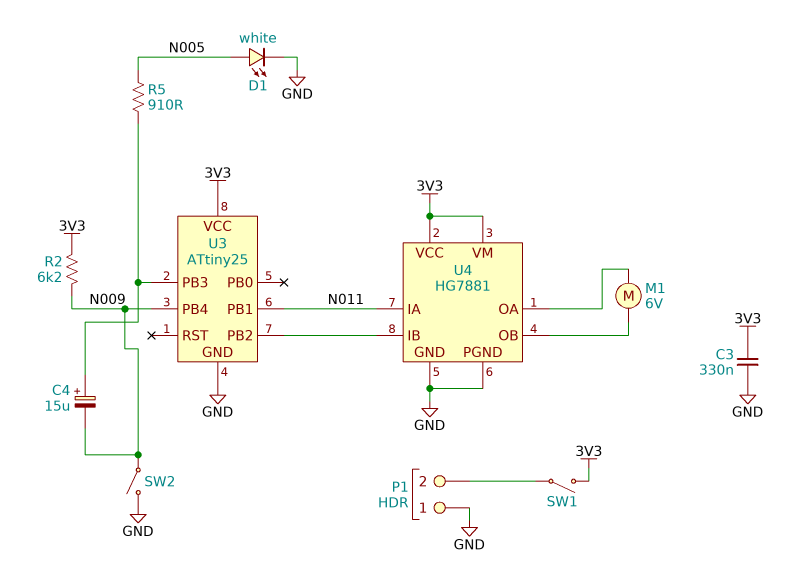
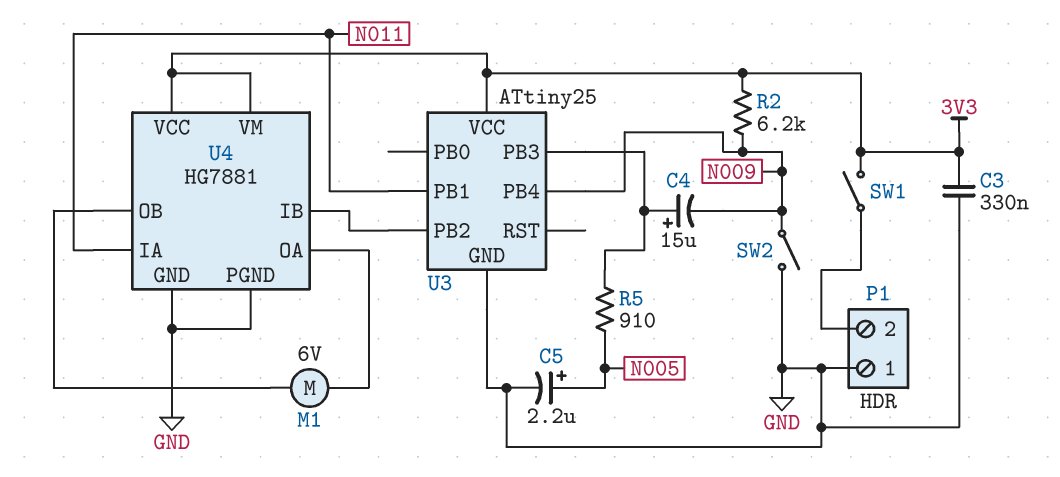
C5: none -> 2.2uF (plus N005, minus GND)
D1: LED white (A N005, K GND) -> none

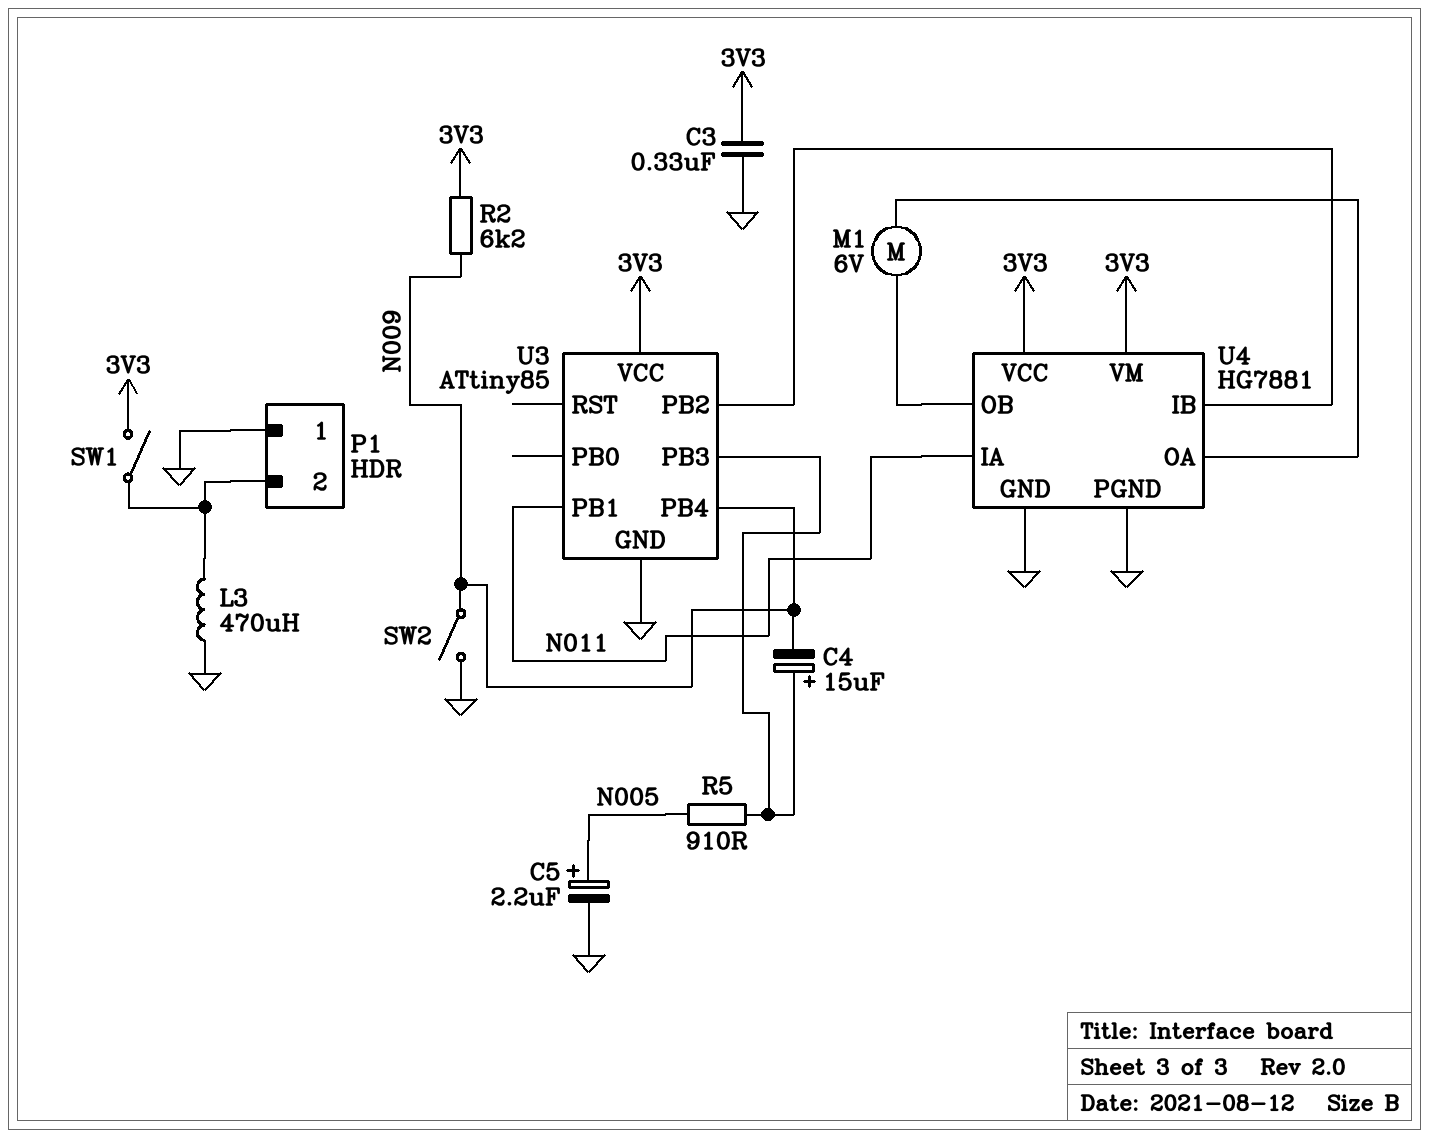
L3: none -> 470uH (GND, P1/2)
U3: ATtiny25 -> ATtiny85

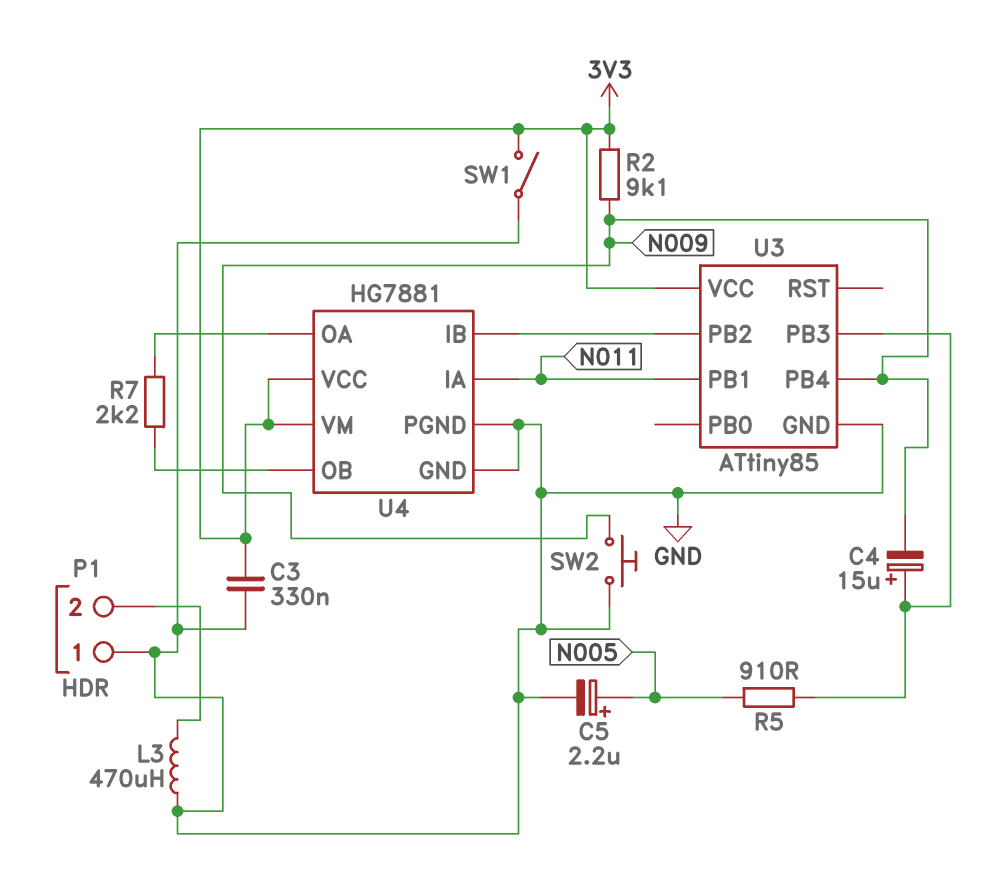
M1: motor 6V (U4/OA, U4/OB) -> none
R2: 6.2k (3V3, N009) -> 9.1k (3V3, N009)
R7: none -> 2.2k (U4/OA, U4/OB)
SW1: switch (3V3, P1/2) -> switch (3V3, GND)
SW2: switch (GND, N009) -> button (GND, N009)

